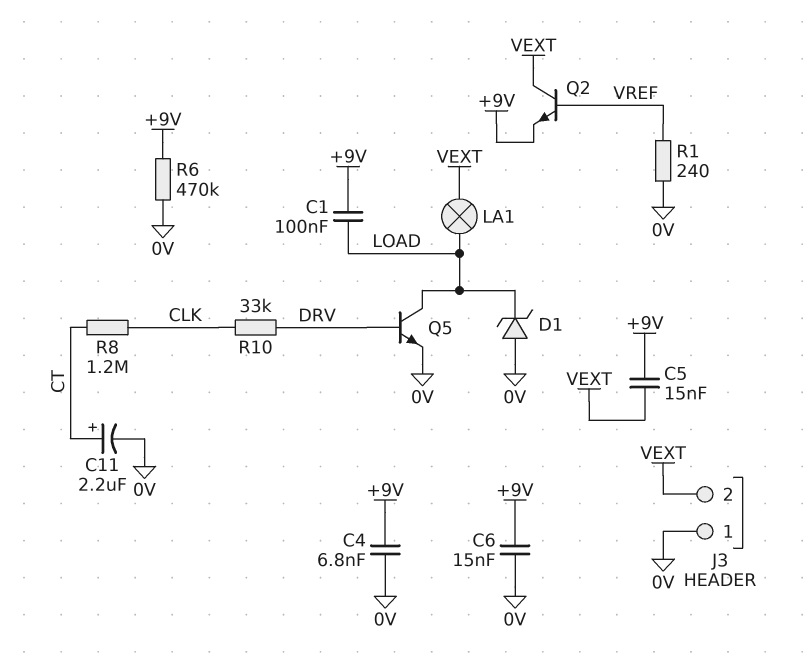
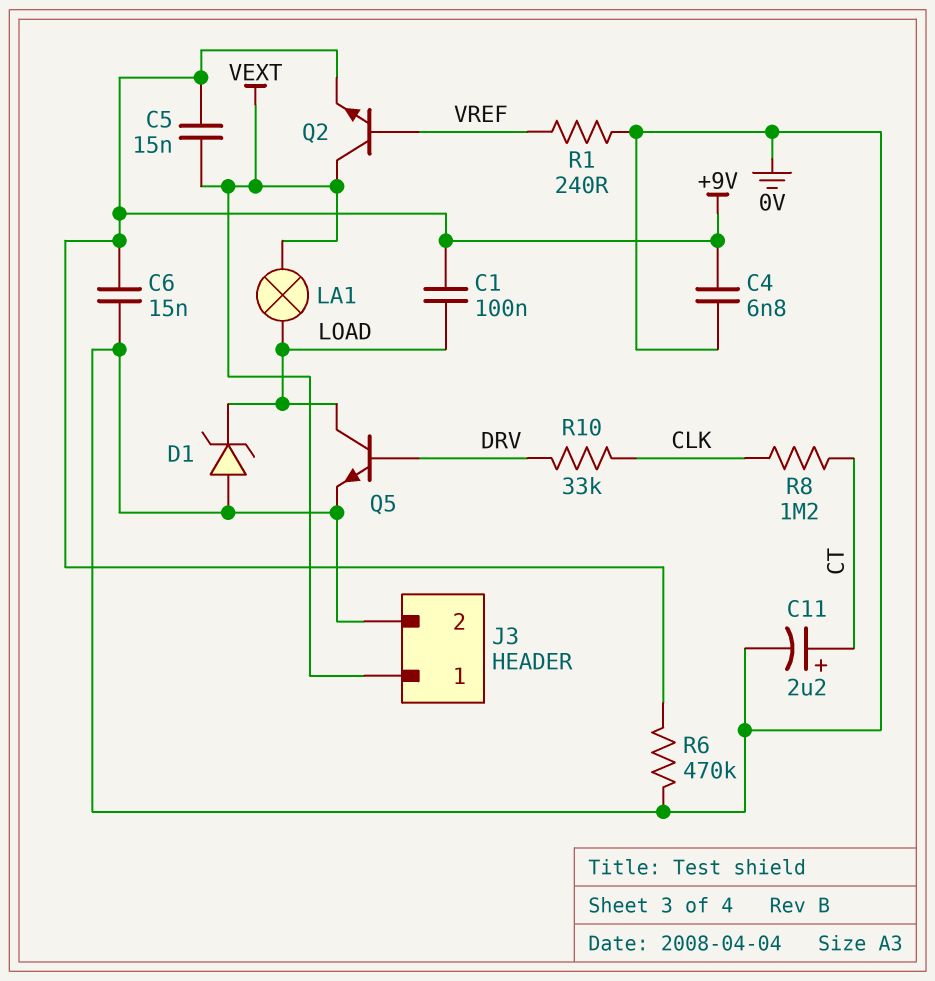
J3 pin 1: 0V -> VEXT
J3 pin 2: VEXT -> 0V

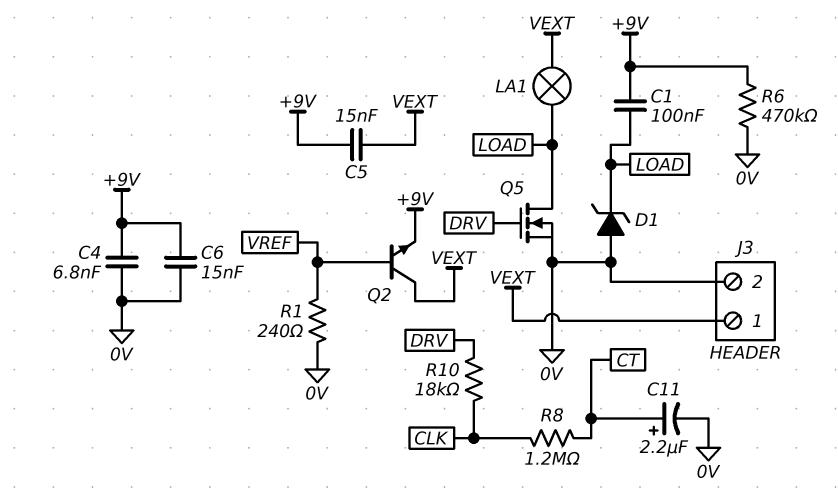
Q5: NPN (B DRV, C LOAD, E 0V) -> NMOS (G DRV, D LOAD, S 0V)
R10: 33k (CLK, DRV) -> 18k (CLK, DRV)

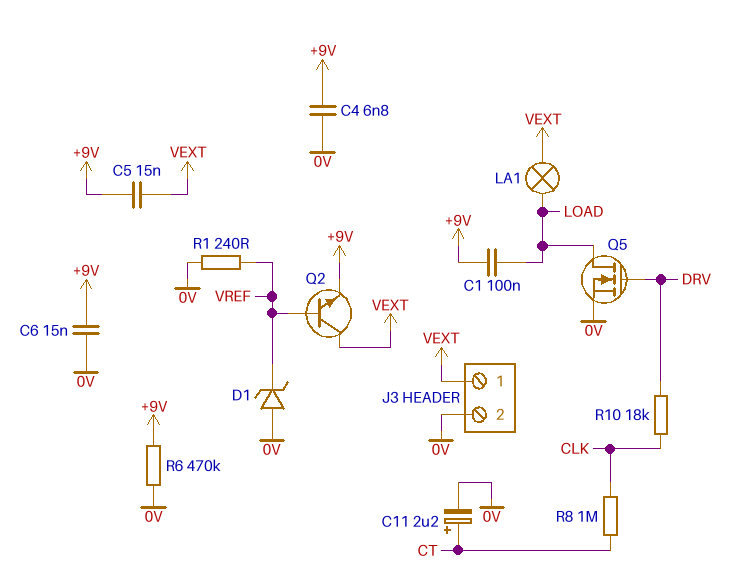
D1: zener (A 0V, K LOAD) -> zener (A 0V, K VREF)
R8: 1.2M (CLK, CT) -> 1M (CLK, CT)

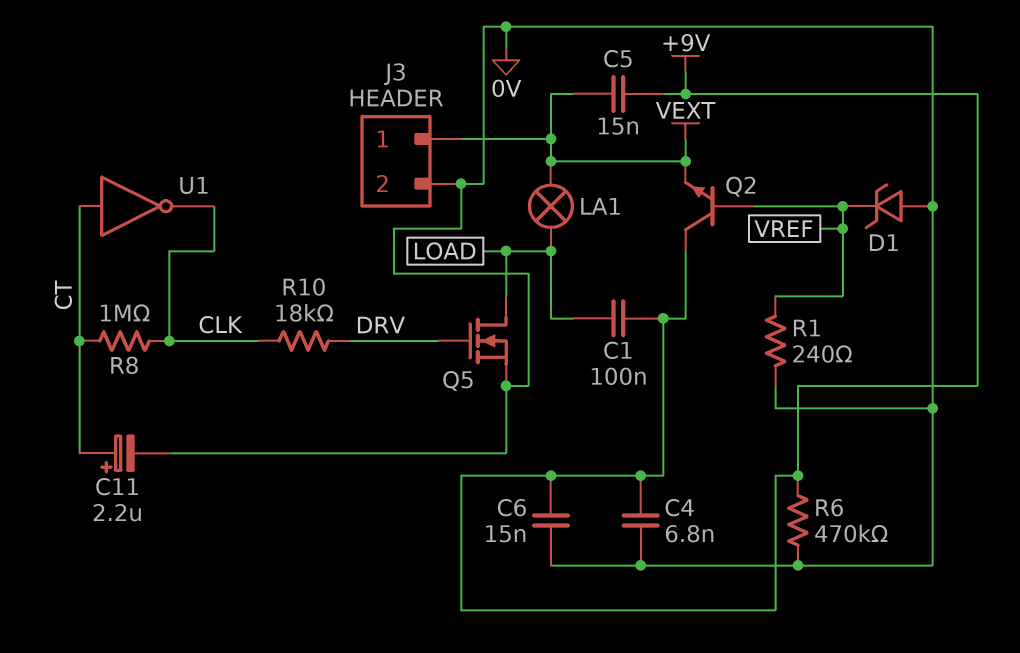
Q2: NPN (B VREF, C VEXT, E +9V) -> NPN (B VREF, C +9V, E VEXT)
U1: none -> NOT (in CT, out CLK)

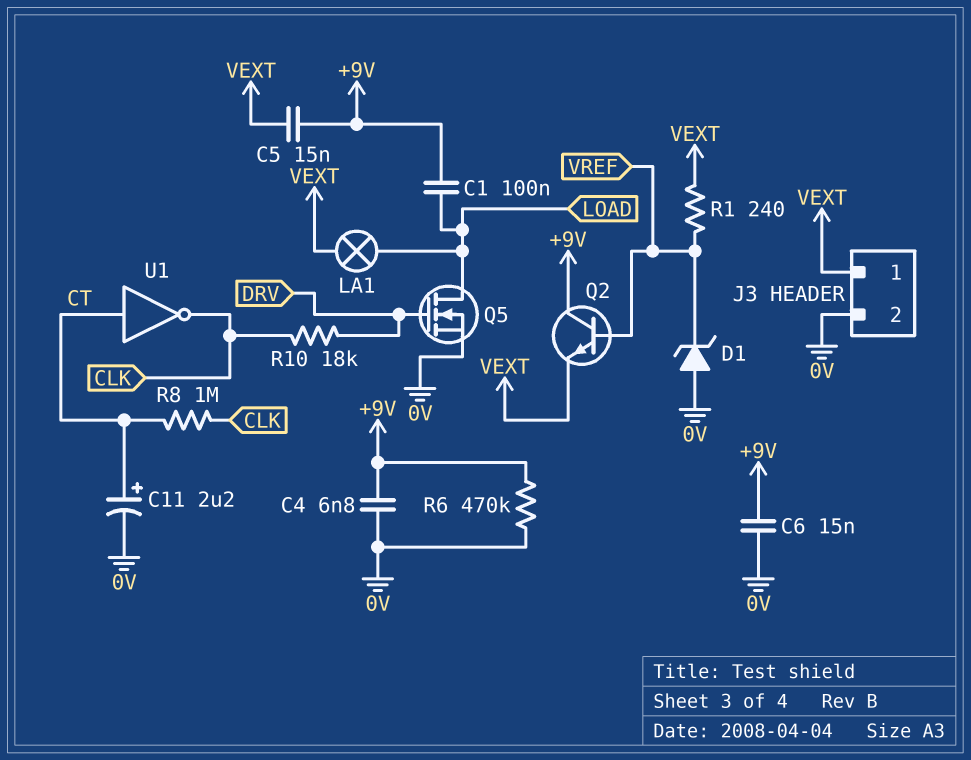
R1: 240 (0V, VREF) -> 240 (VEXT, VREF)

